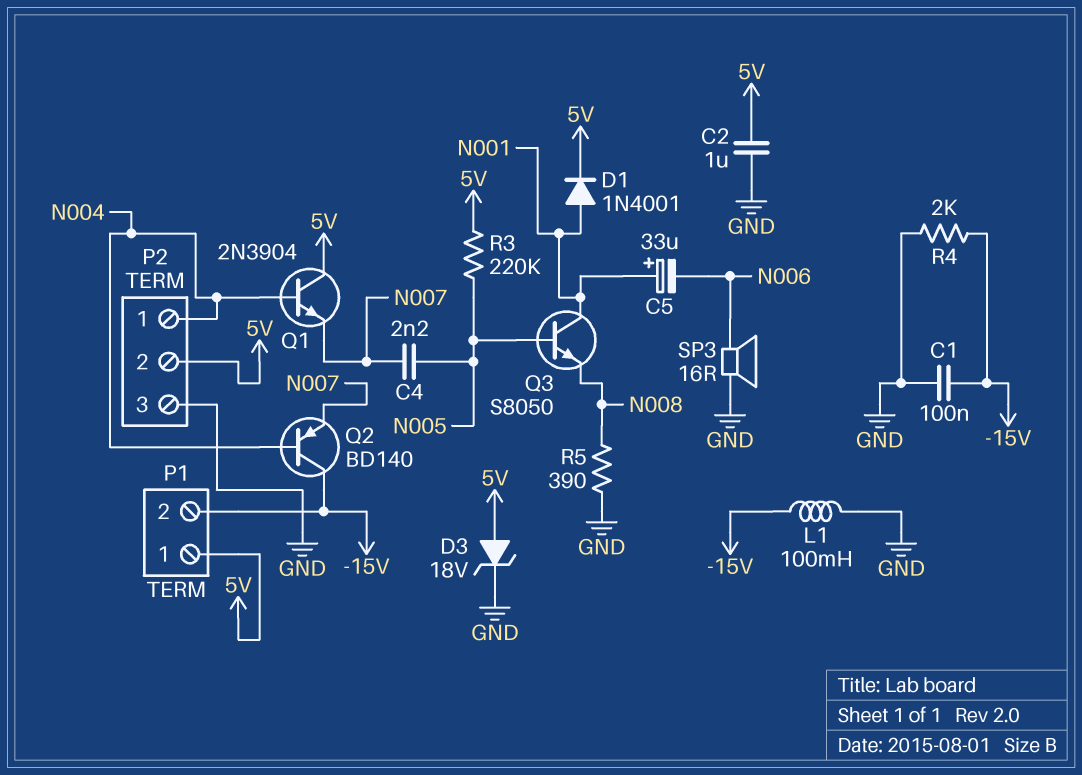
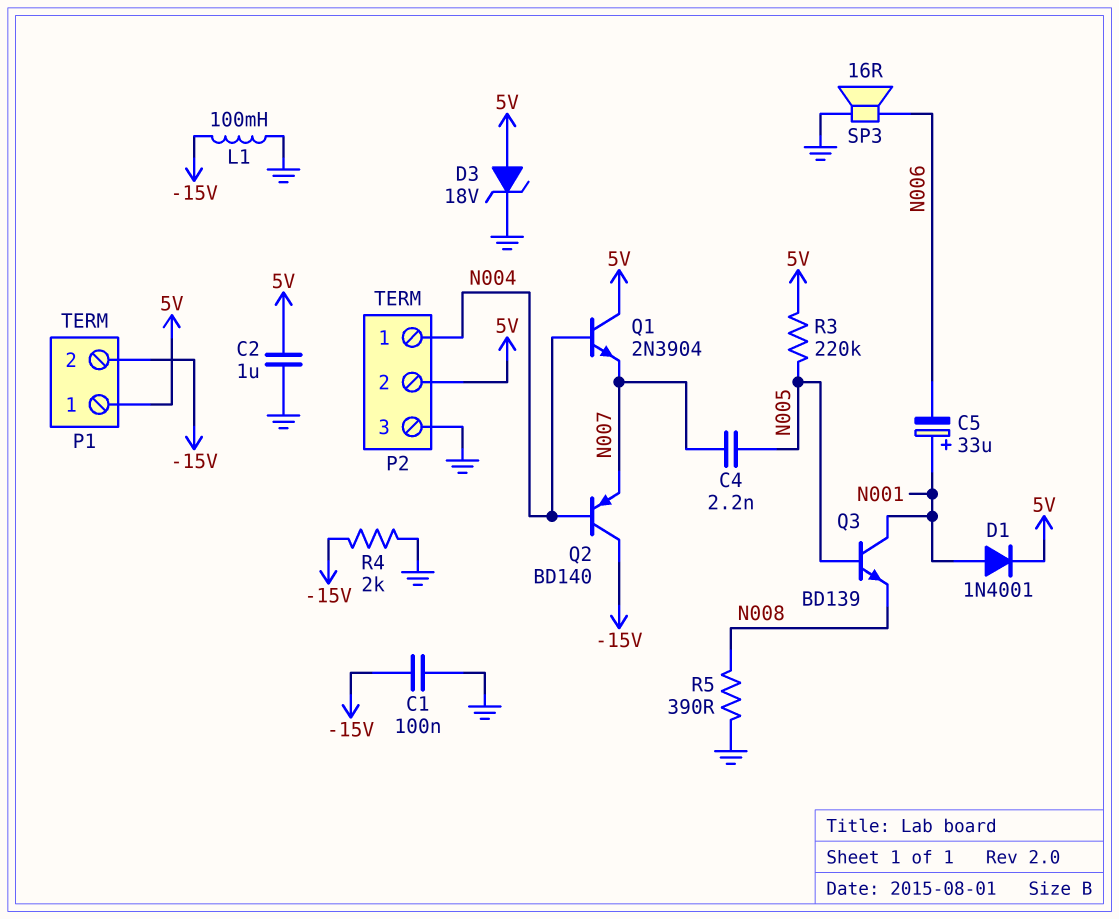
Q3: NPN S8050 (B N005, C N001, E N008) -> NPN BD139 (B N005, C N001, E N008)

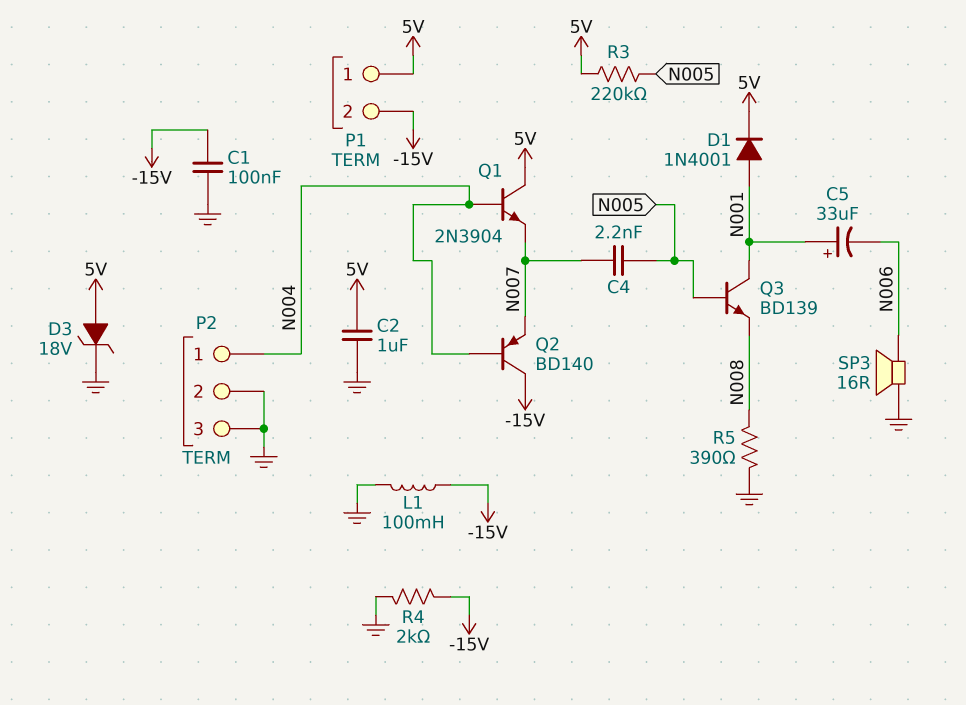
P2 pin 2: 5V -> GND

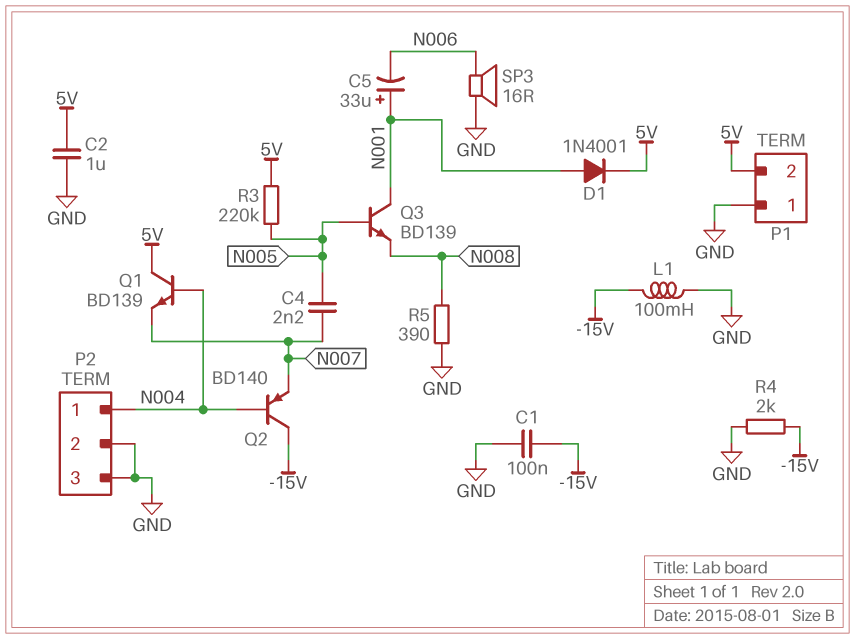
D3: zener 18V (A 5V, K GND) -> none
P1 pin 1: 5V -> GND
P1 pin 2: -15V -> 5V
Q1: NPN 2N3904 (B N004, C 5V, E N007) -> NPN BD139 (B N004, C 5V, E N007)

